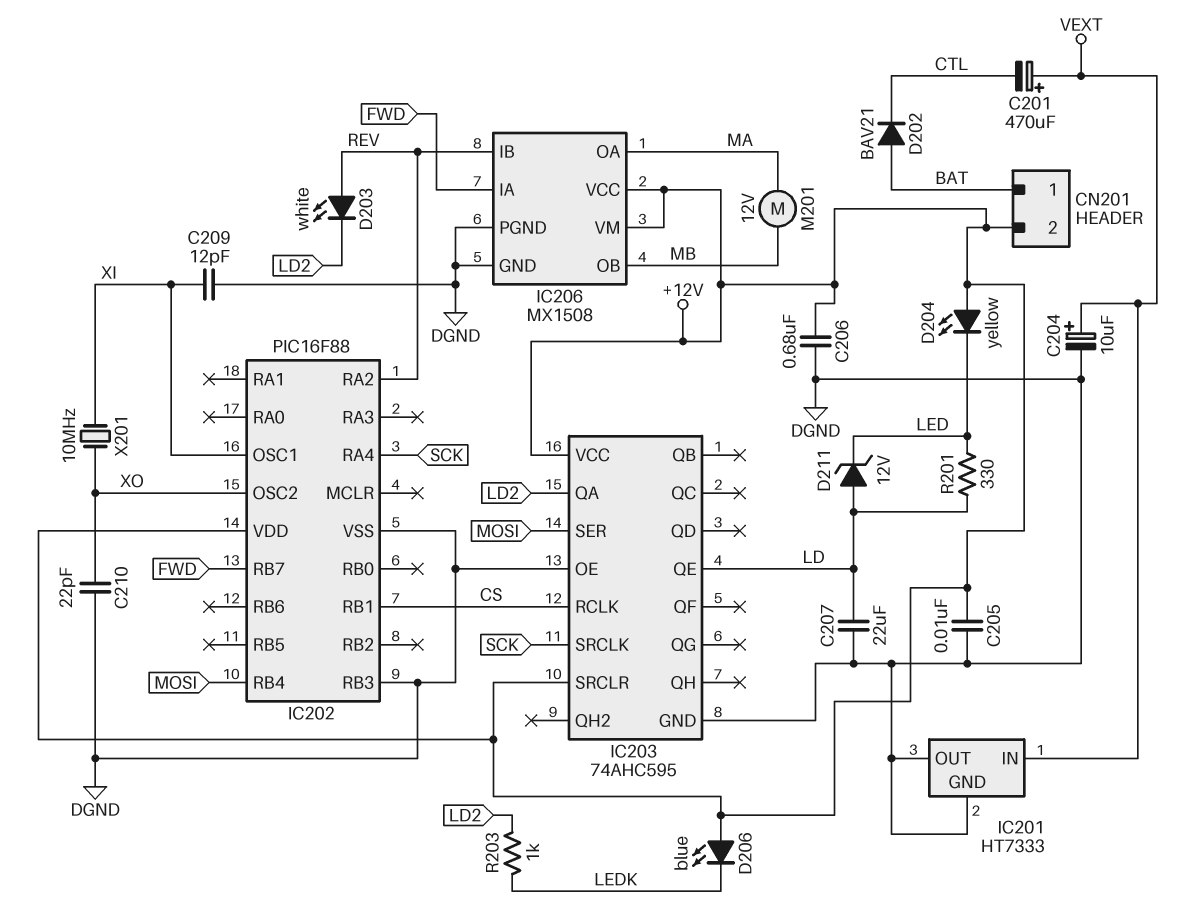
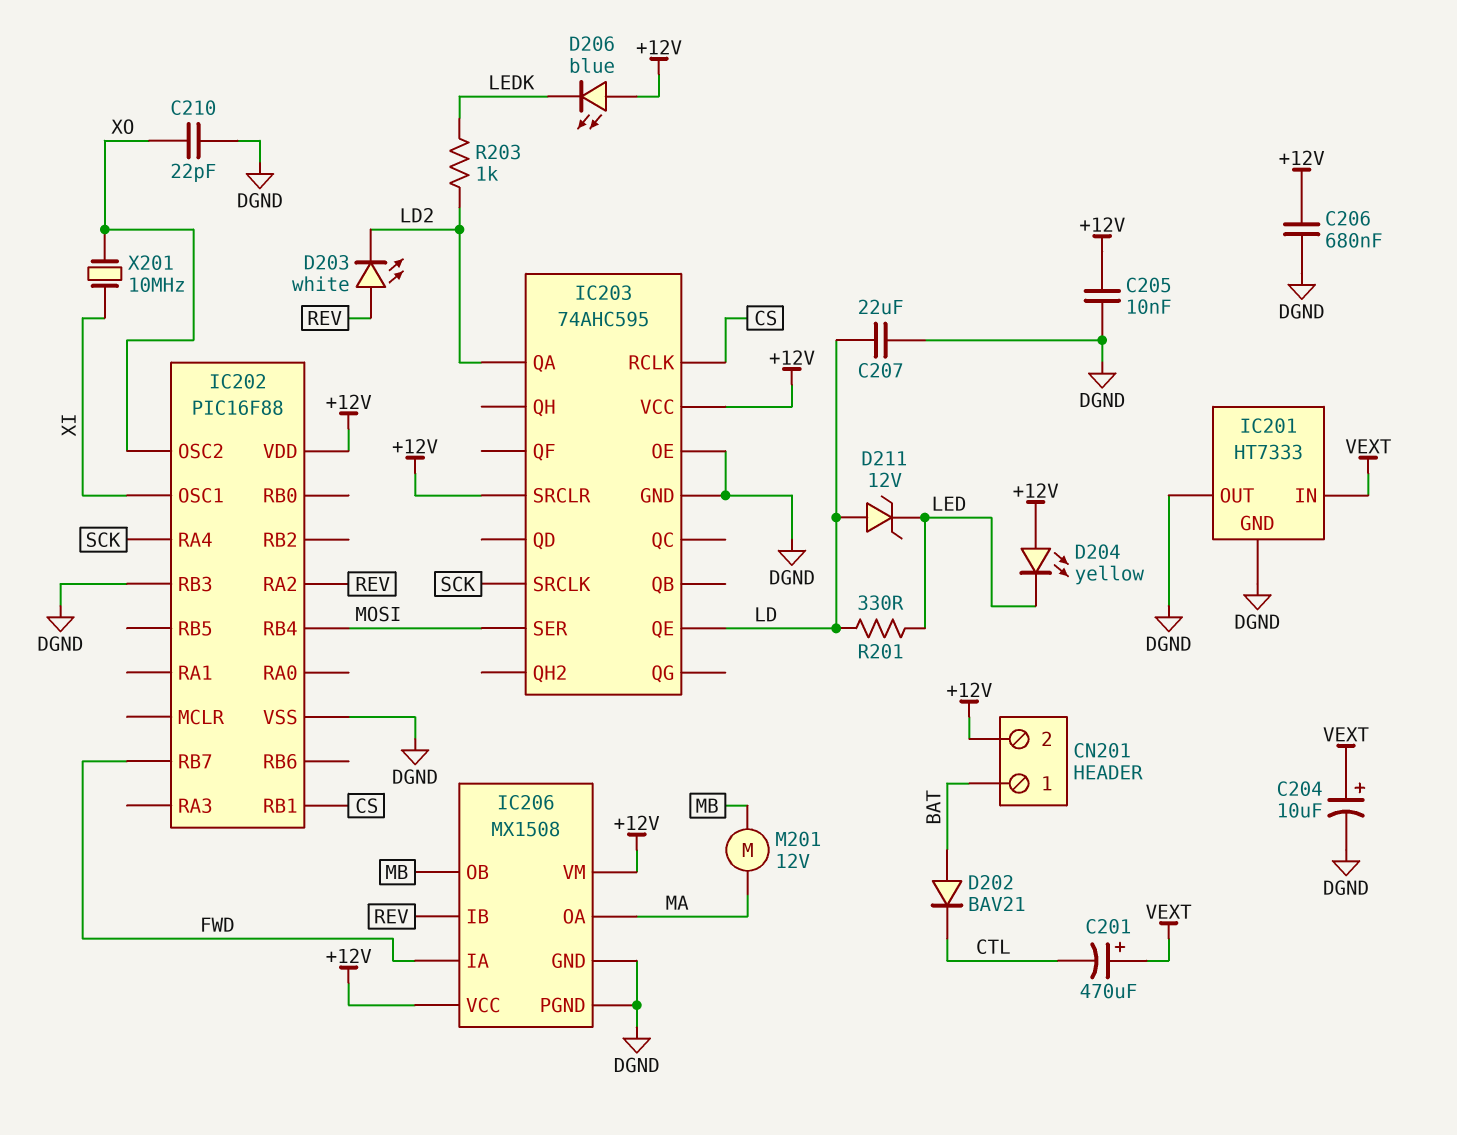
C209: 12pF (DGND, XI) -> none

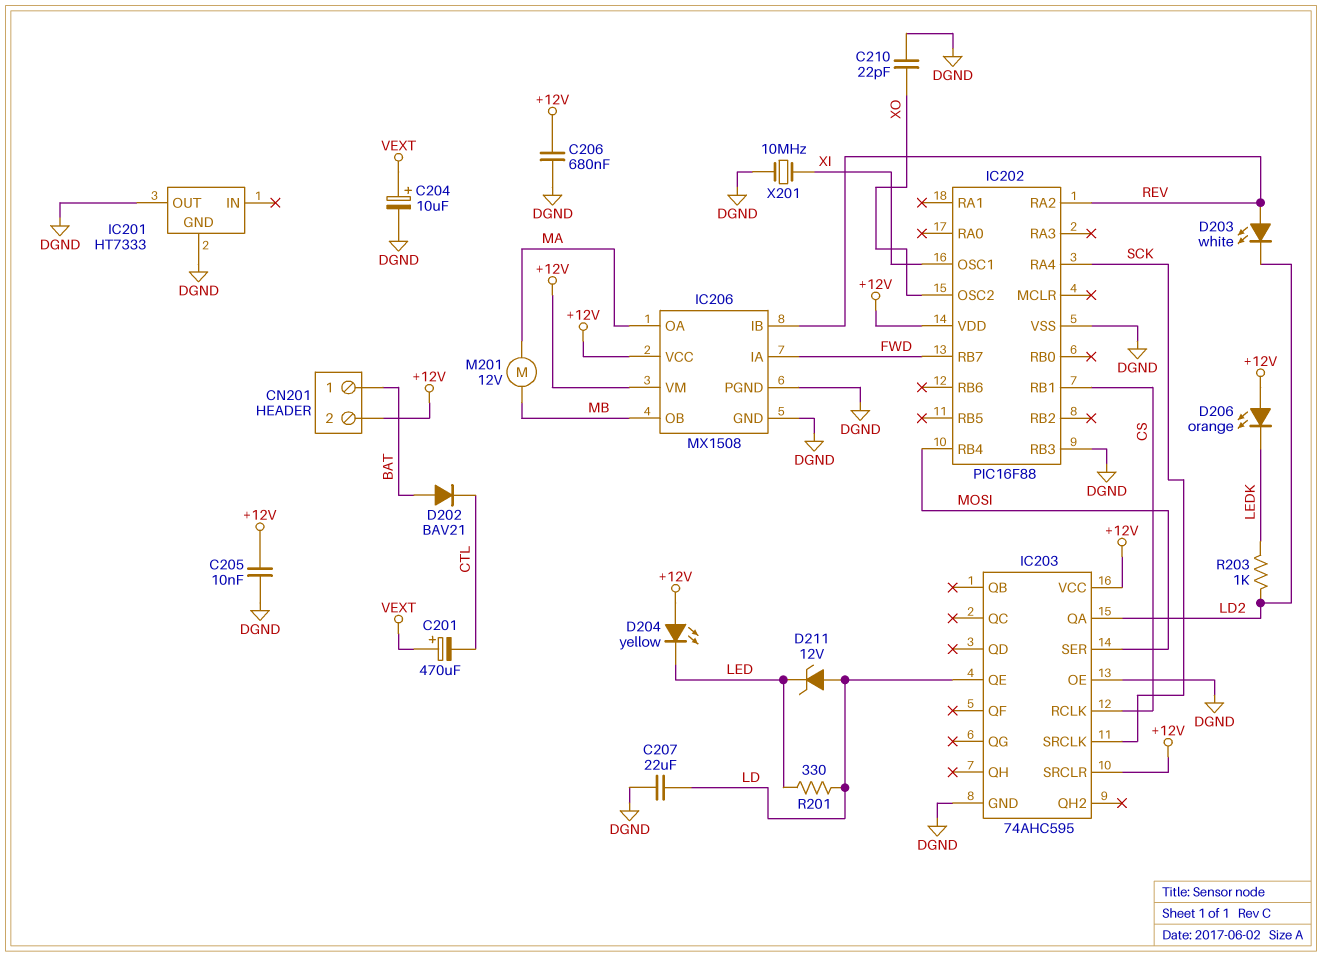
D206: LED blue (A +12V, K LEDK) -> LED orange (A +12V, K LEDK)
IC201 pin IN: VEXT -> none
X201: 10MHz (XI, XO) -> 10MHz (DGND, XI)

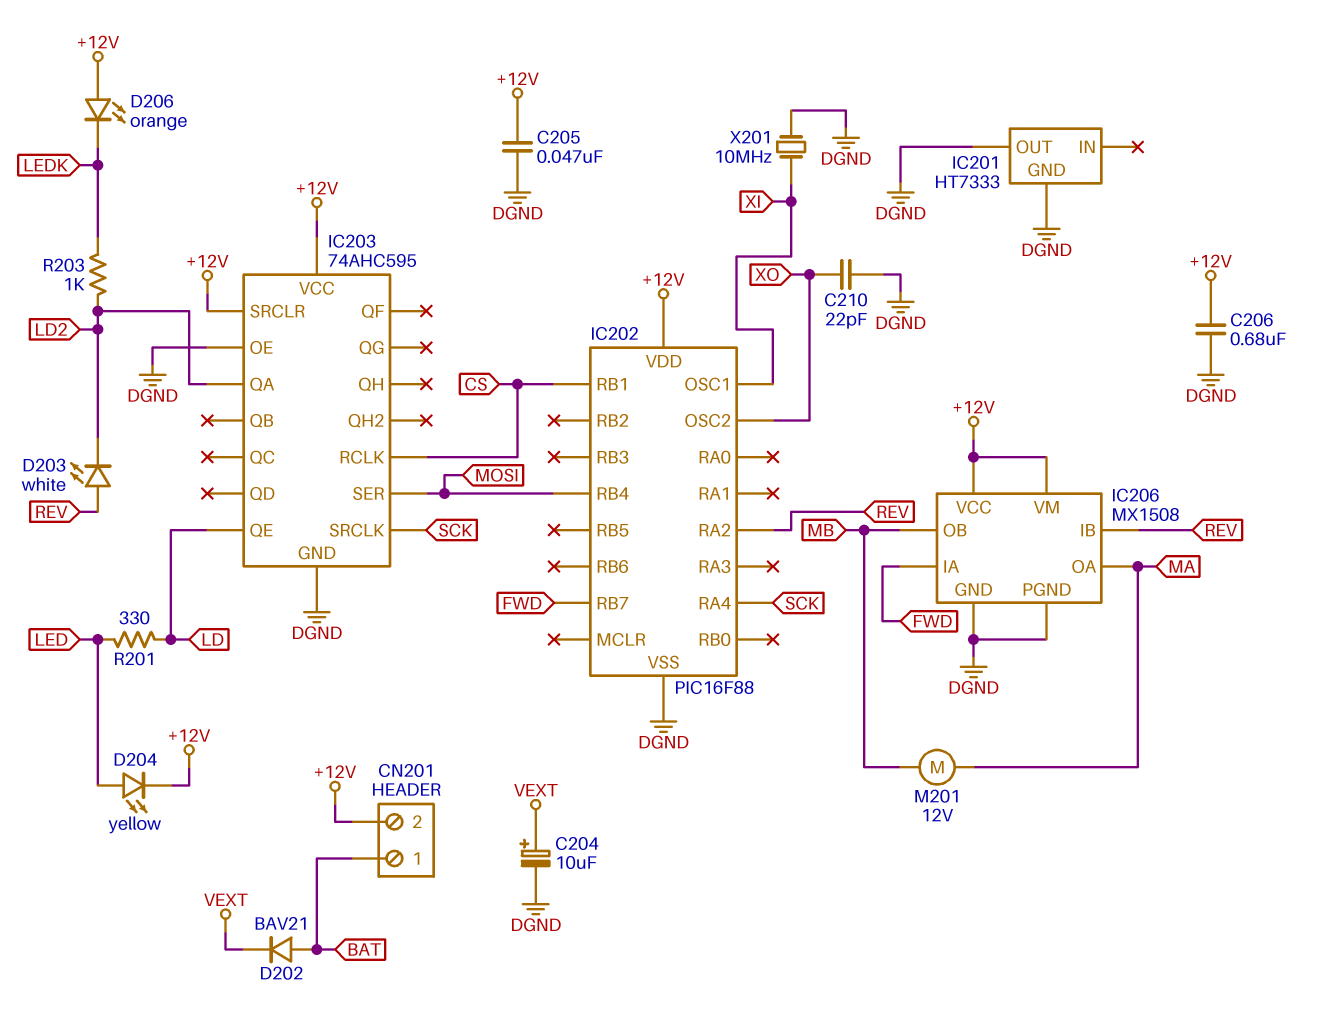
C201: 470uF (plus VEXT, minus CTL) -> none
C205: 10nF (+12V, DGND) -> 47nF (+12V, DGND)
C207: 22uF (DGND, LD) -> none
D202: diode BAV21 (A BAT, K CTL) -> diode BAV21 (A BAT, K VEXT)
D204: LED yellow (A +12V, K LED) -> LED yellow (A LED, K +12V)
D211: zener 12V (A LD, K LED) -> none
IC202 pin RB3: DGND -> none

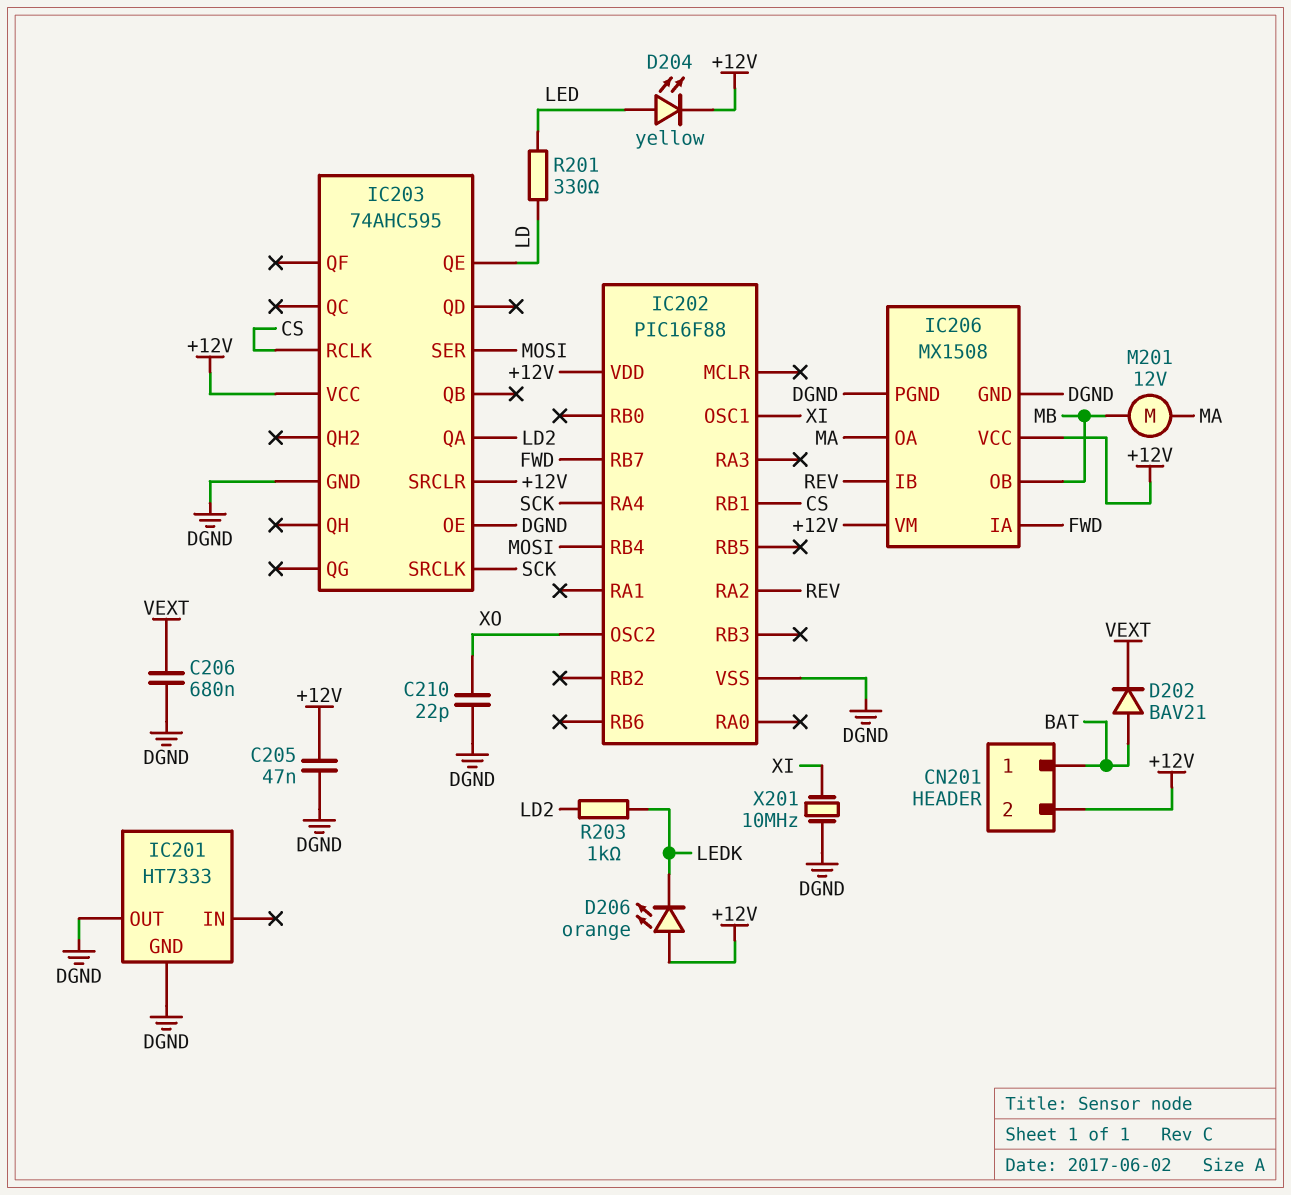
C204: 10uF (plus VEXT, minus DGND) -> none
C206: 680nF (+12V, DGND) -> 680nF (DGND, VEXT)
D203: LED white (A REV, K LD2) -> none

